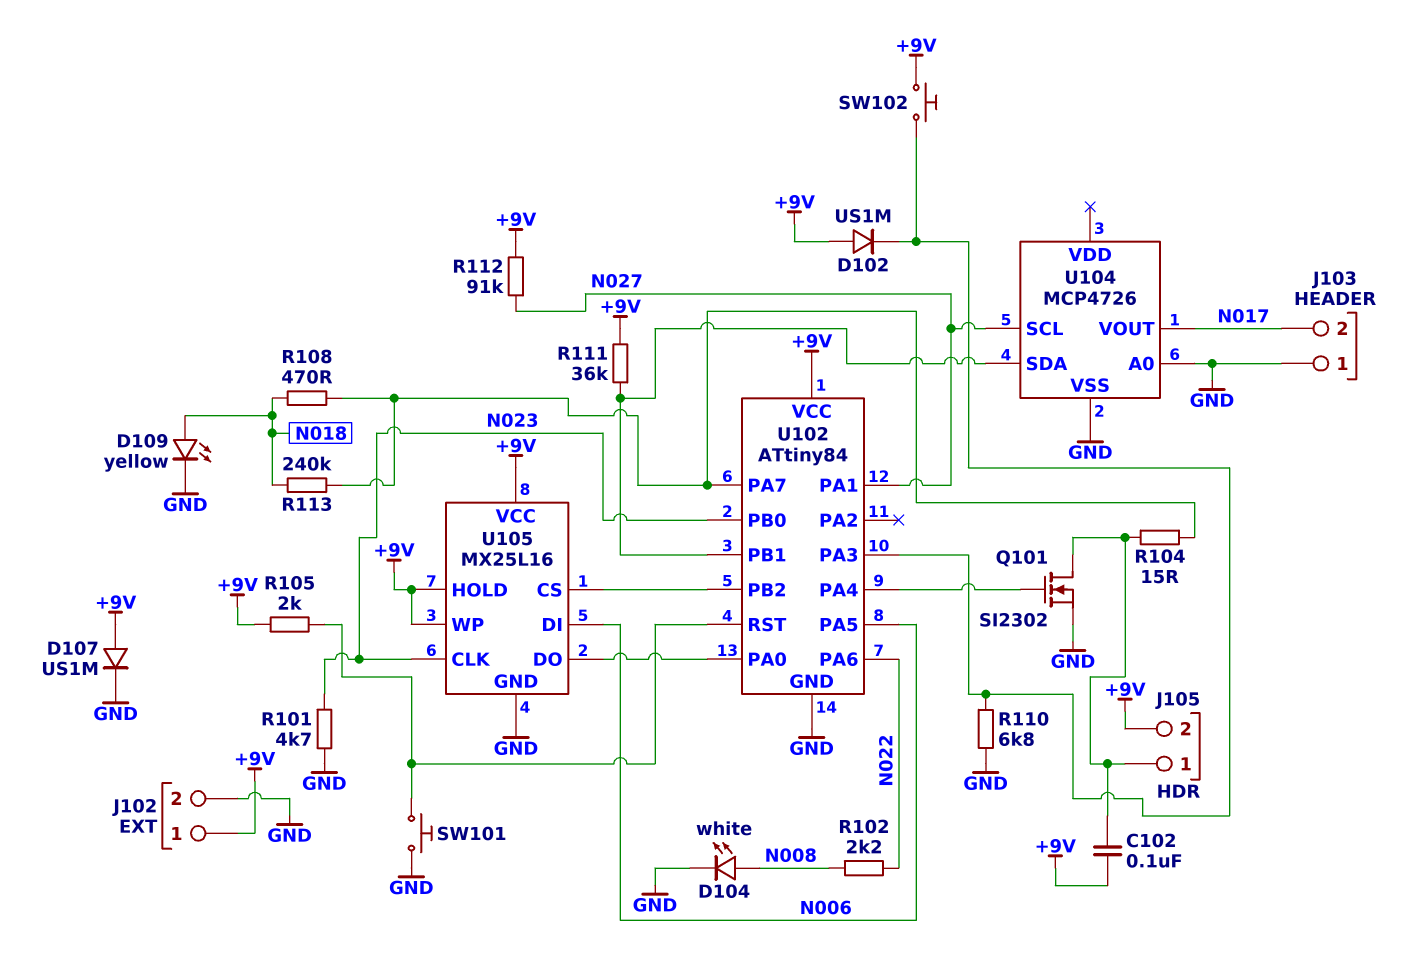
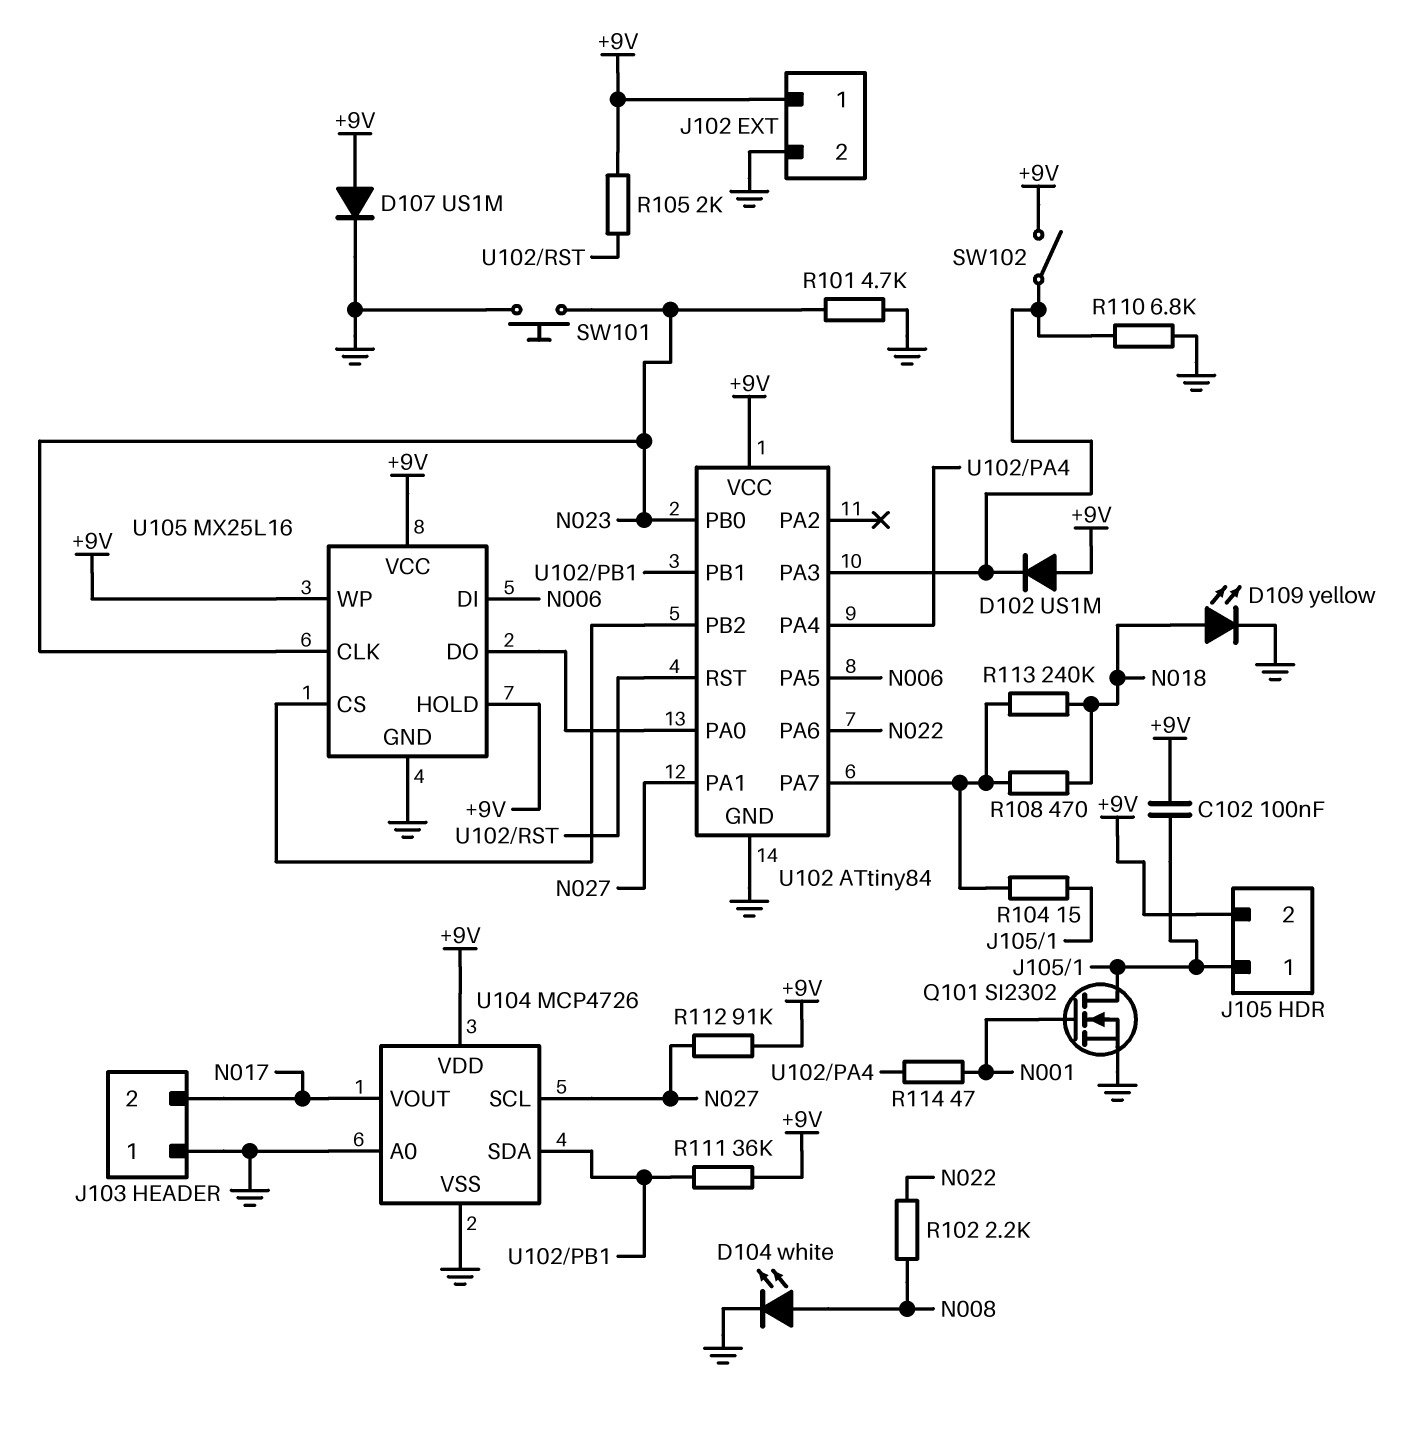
Q101: NMOS SI2302 (G U102/PA4, D J105/1, S GND) -> NMOS SI2302 (G N001, D J105/1, S GND)
R114: none -> 47 (N001, U102/PA4)
SW101: button (GND, U102/RST) -> button (GND, N023)
SW102: button (+9V, U102/PA3) -> switch (+9V, U102/PA3)
U104 pin VDD: none -> +9V

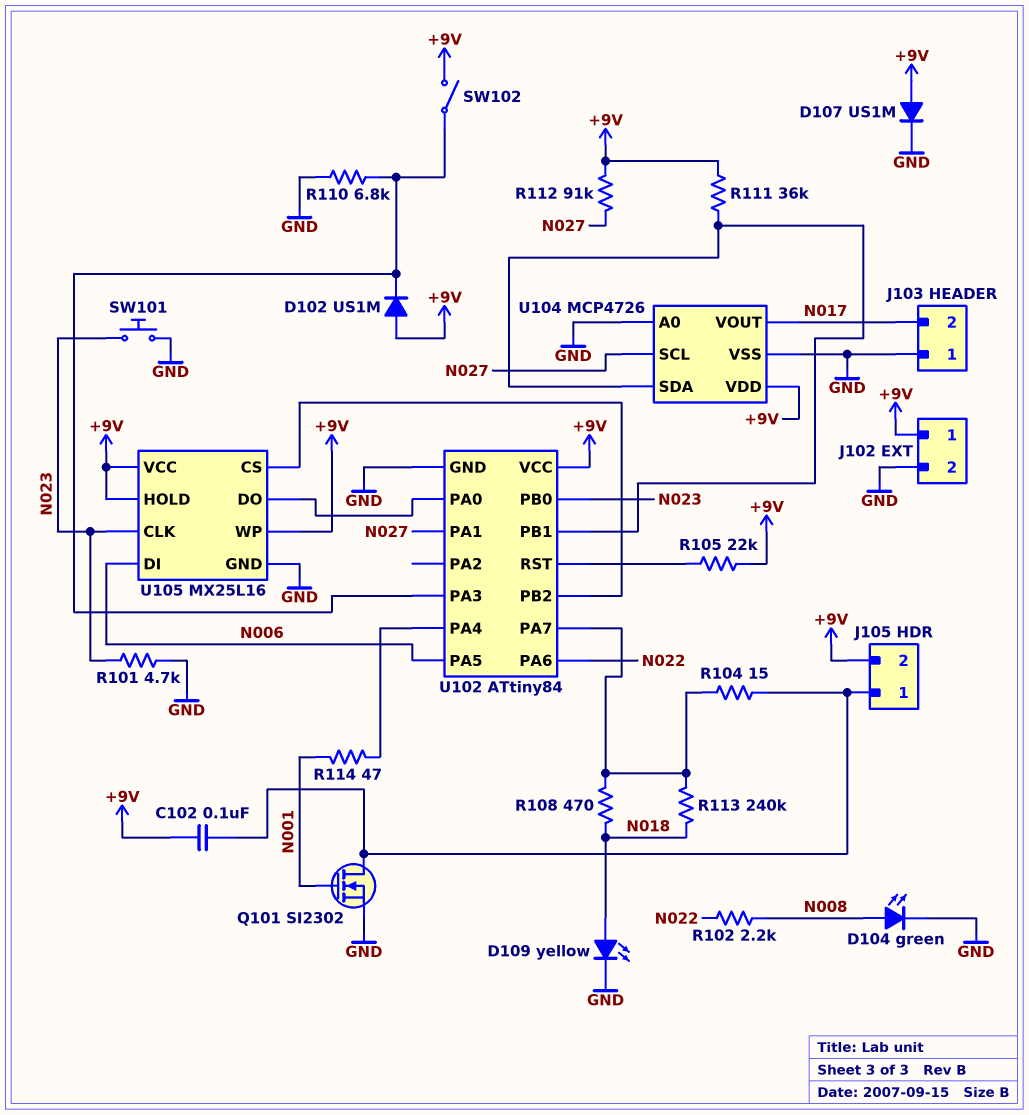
D104: LED white (A N008, K GND) -> LED green (A N008, K GND)
R105: 2k (+9V, U102/RST) -> 22k (+9V, U102/RST)

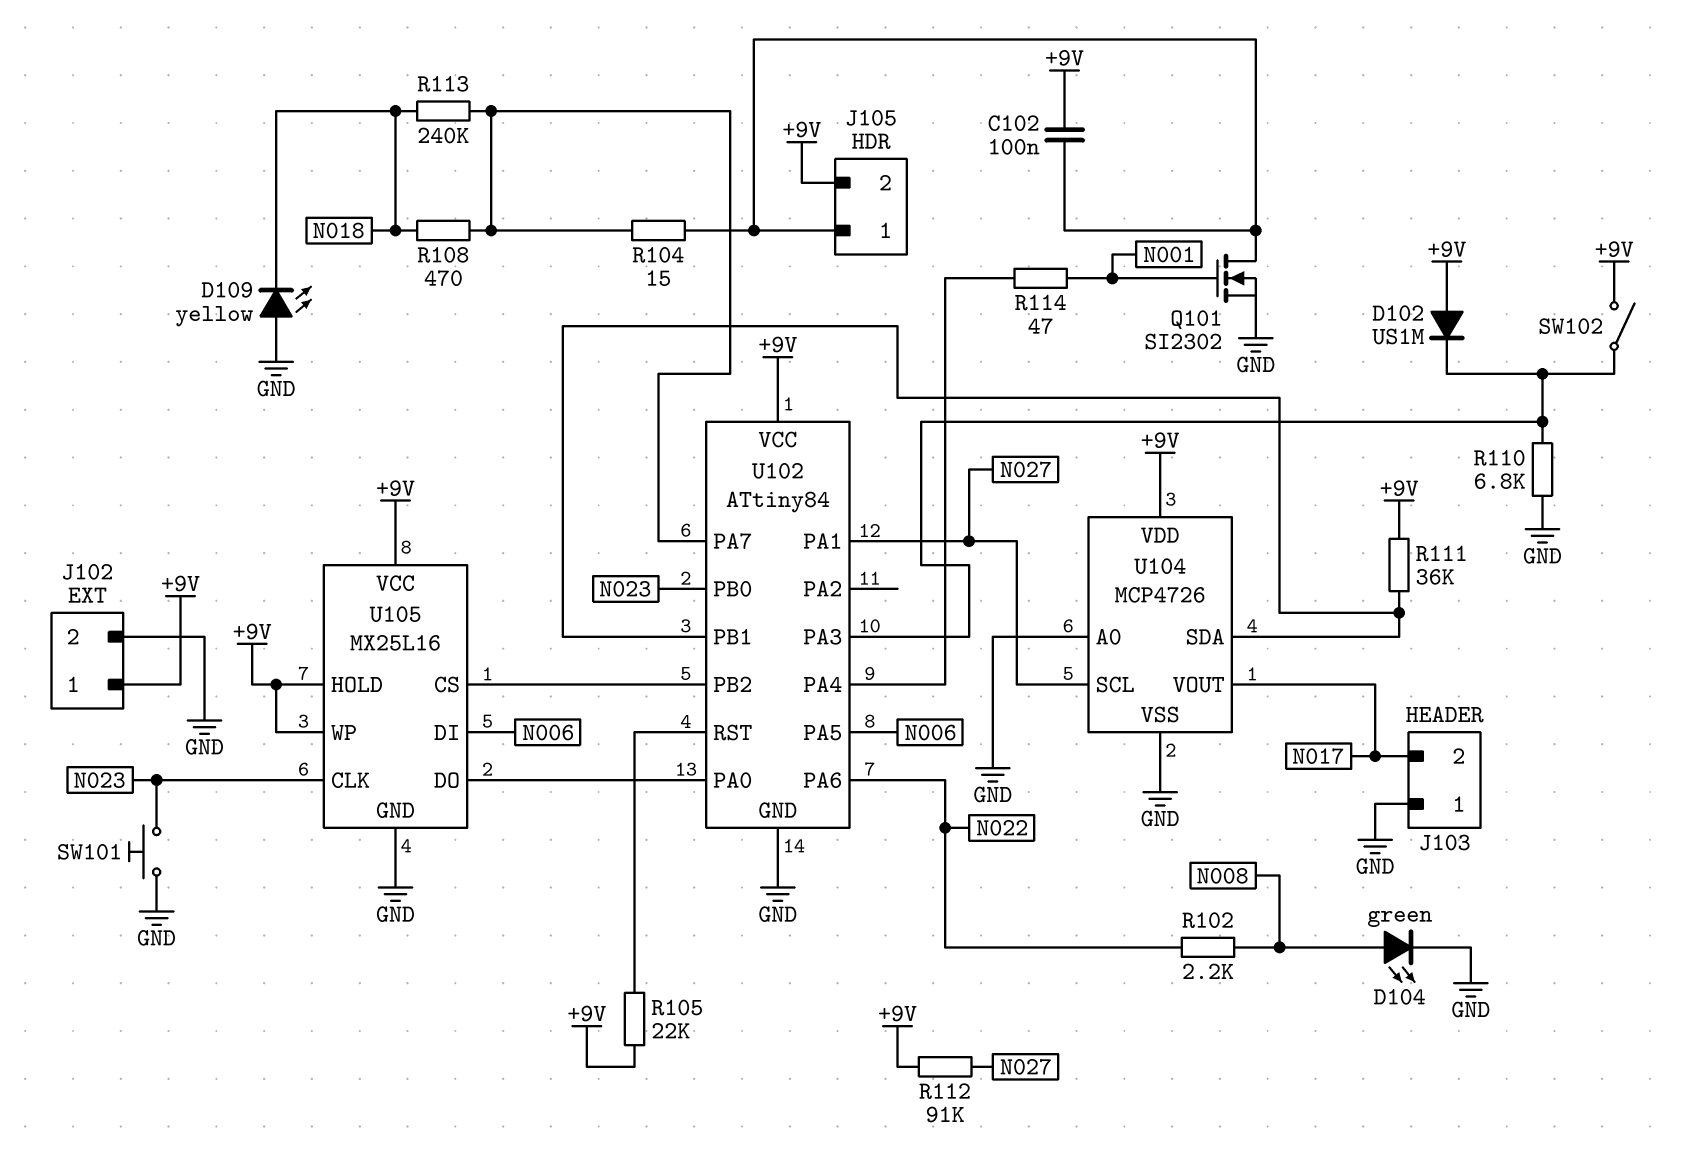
D107: diode US1M (A +9V, K GND) -> none
D109: LED yellow (A N018, K GND) -> LED yellow (A GND, K N018)
R101: 4.7k (GND, N023) -> none

